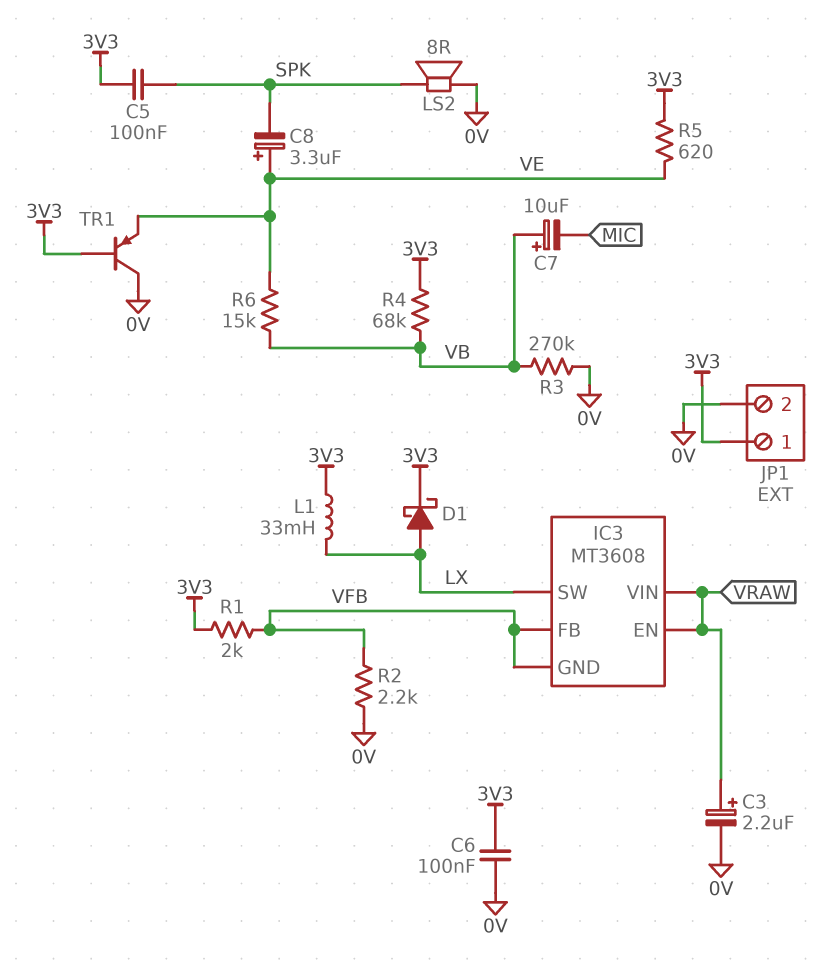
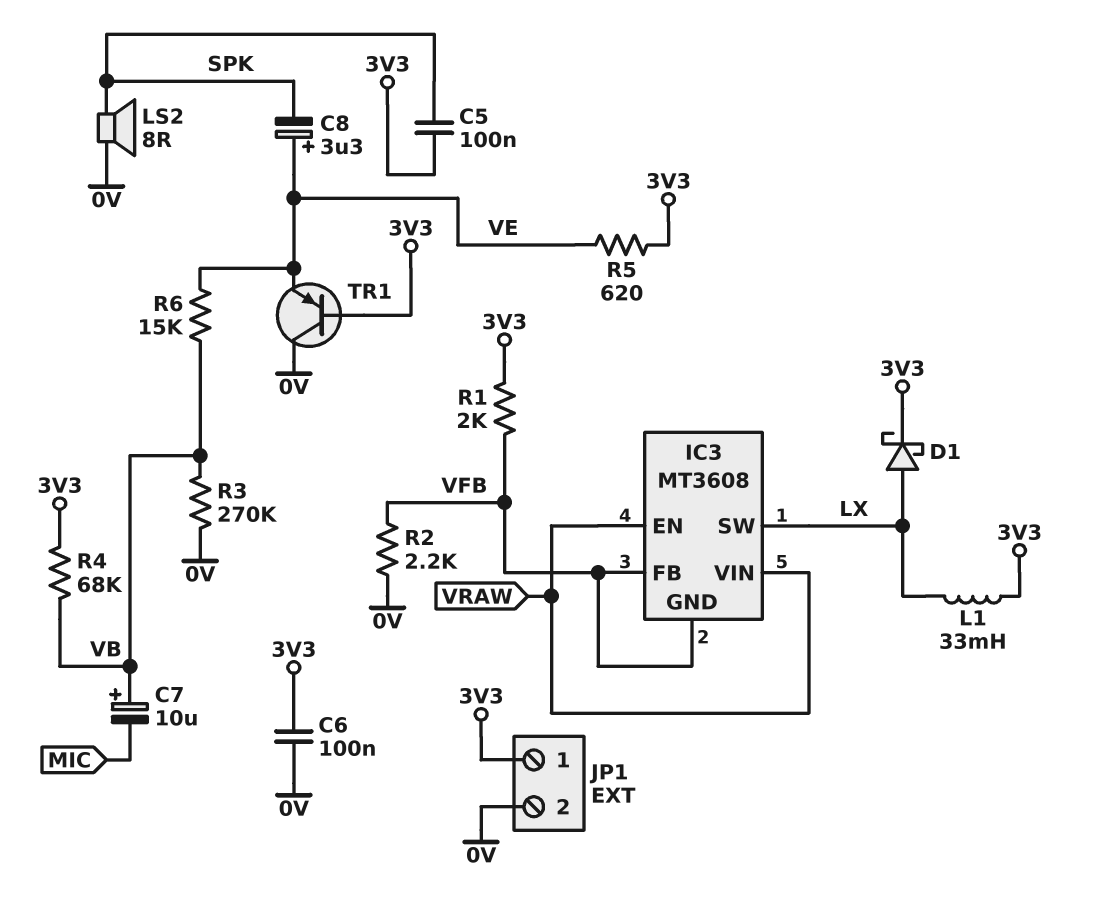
C3: 2.2uF (plus VRAW, minus 0V) -> none

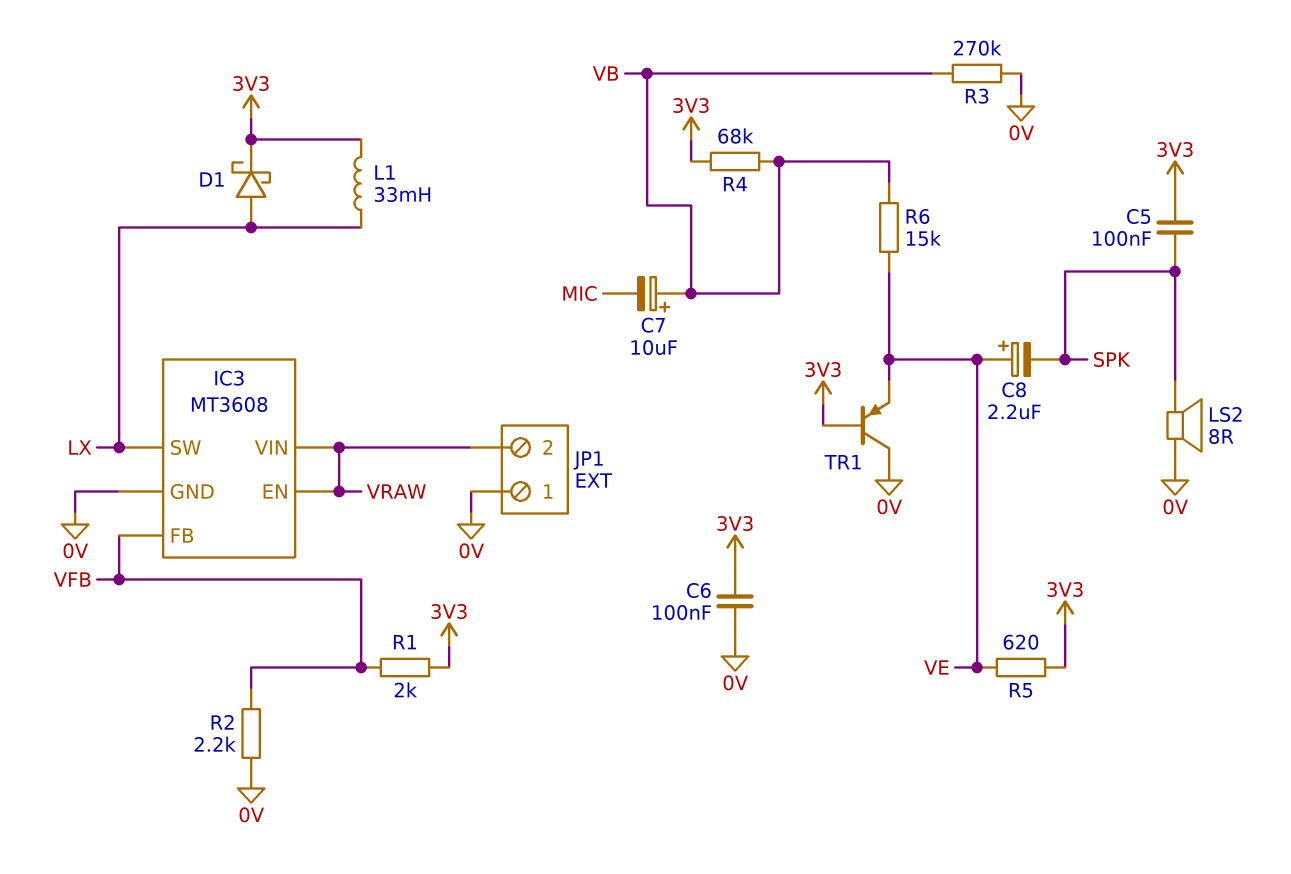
C8: 3.3uF (plus VE, minus SPK) -> 2.2uF (plus VE, minus SPK)
IC3 pin GND: VFB -> 0V
JP1 pin 1: 3V3 -> 0V
JP1 pin 2: 0V -> VRAW

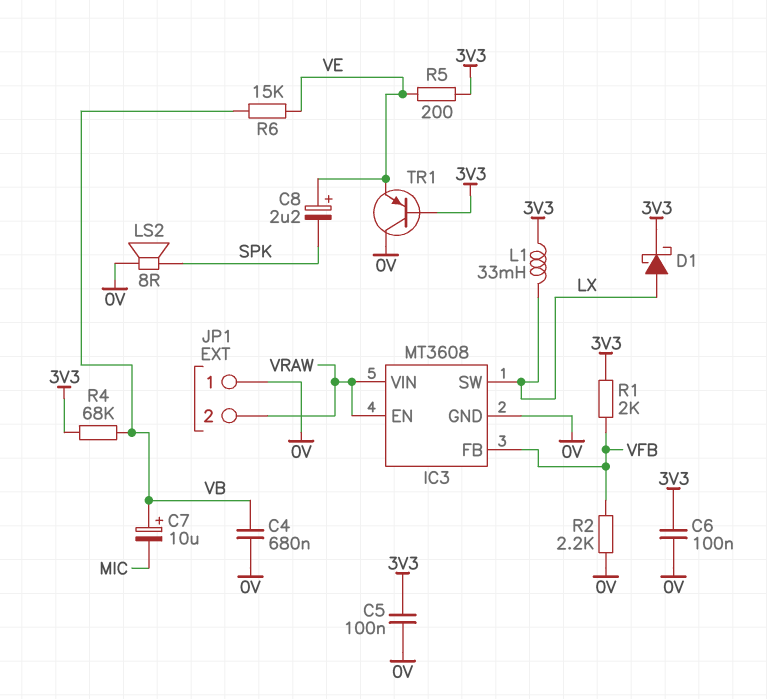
C4: none -> 680nF (0V, VB)
C5: 100nF (3V3, SPK) -> 100nF (0V, 3V3)
R3: 270k (0V, VB) -> none
R5: 620 (3V3, VE) -> 200 (3V3, VE)

